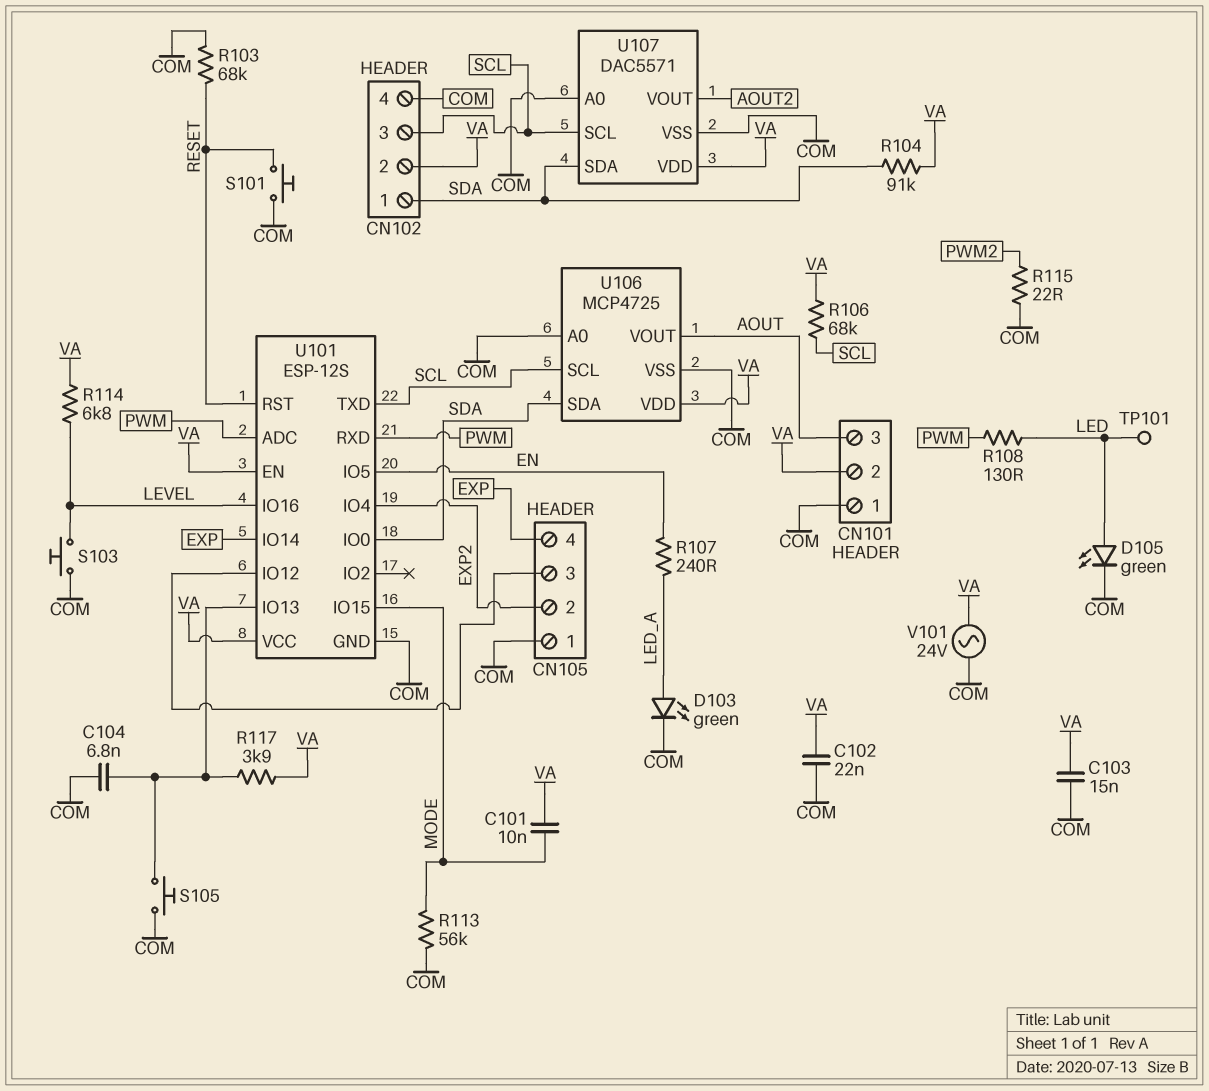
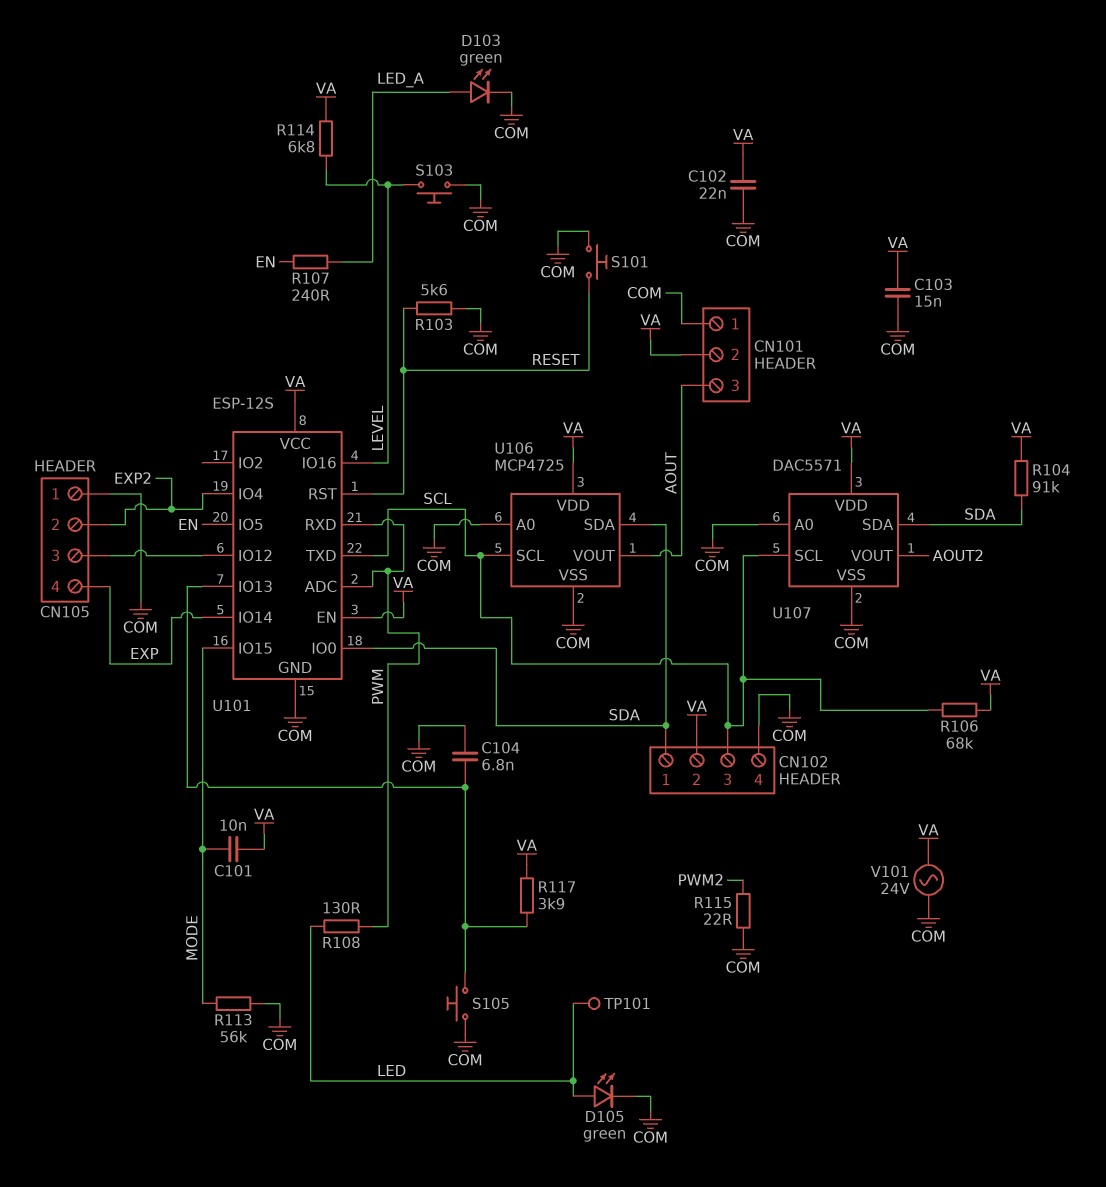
R103: 68k (COM, RESET) -> 5.6k (COM, RESET)

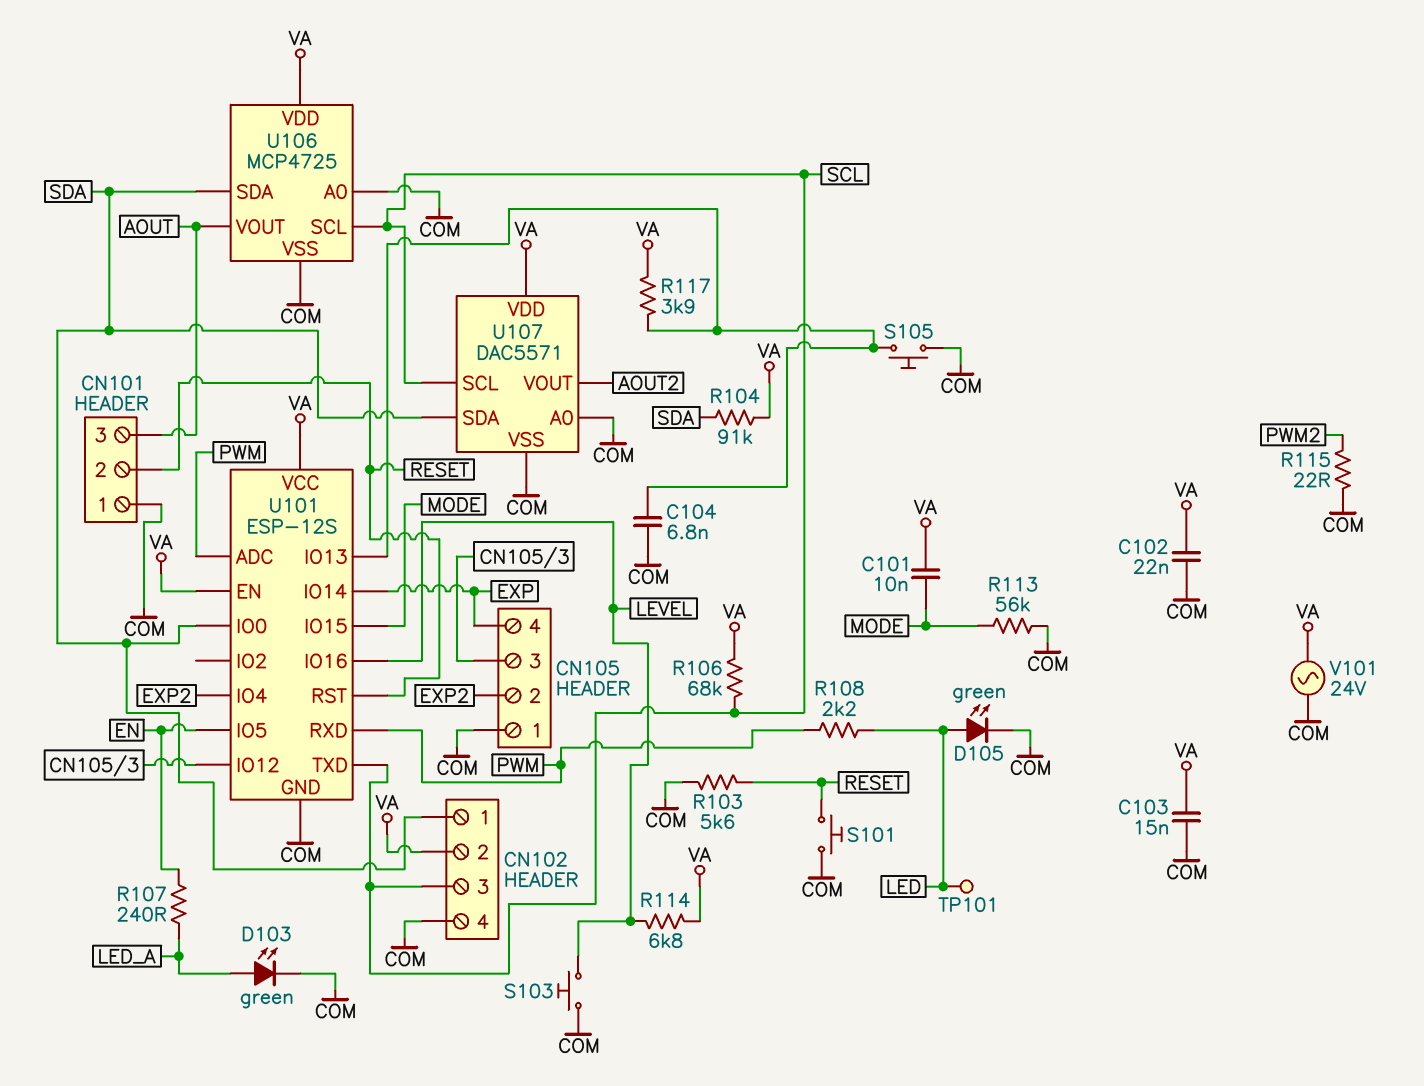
CN101 pin 2: VA -> RESET
R108: 130 (LED, PWM) -> 2.2k (LED, PWM)

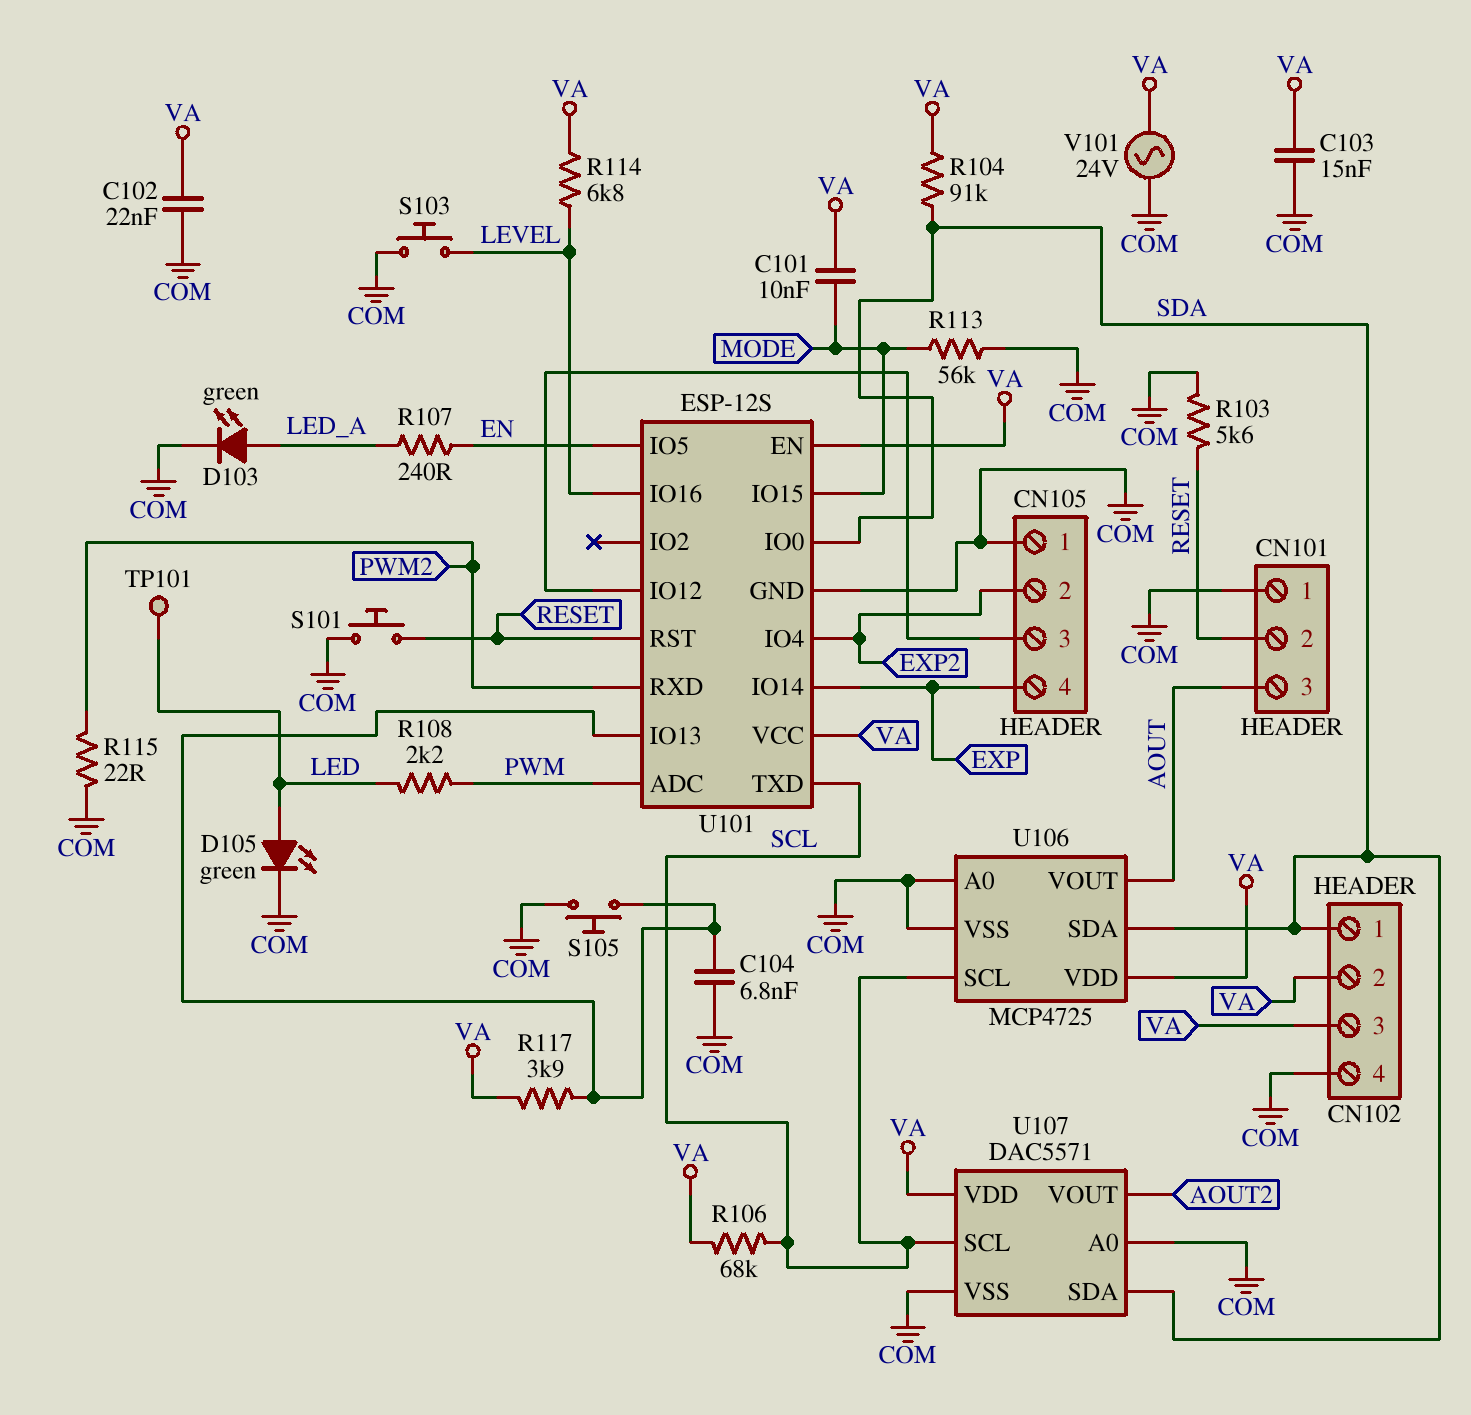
CN102 pin 3: SCL -> VA
U101 pin RXD: PWM -> PWM2

